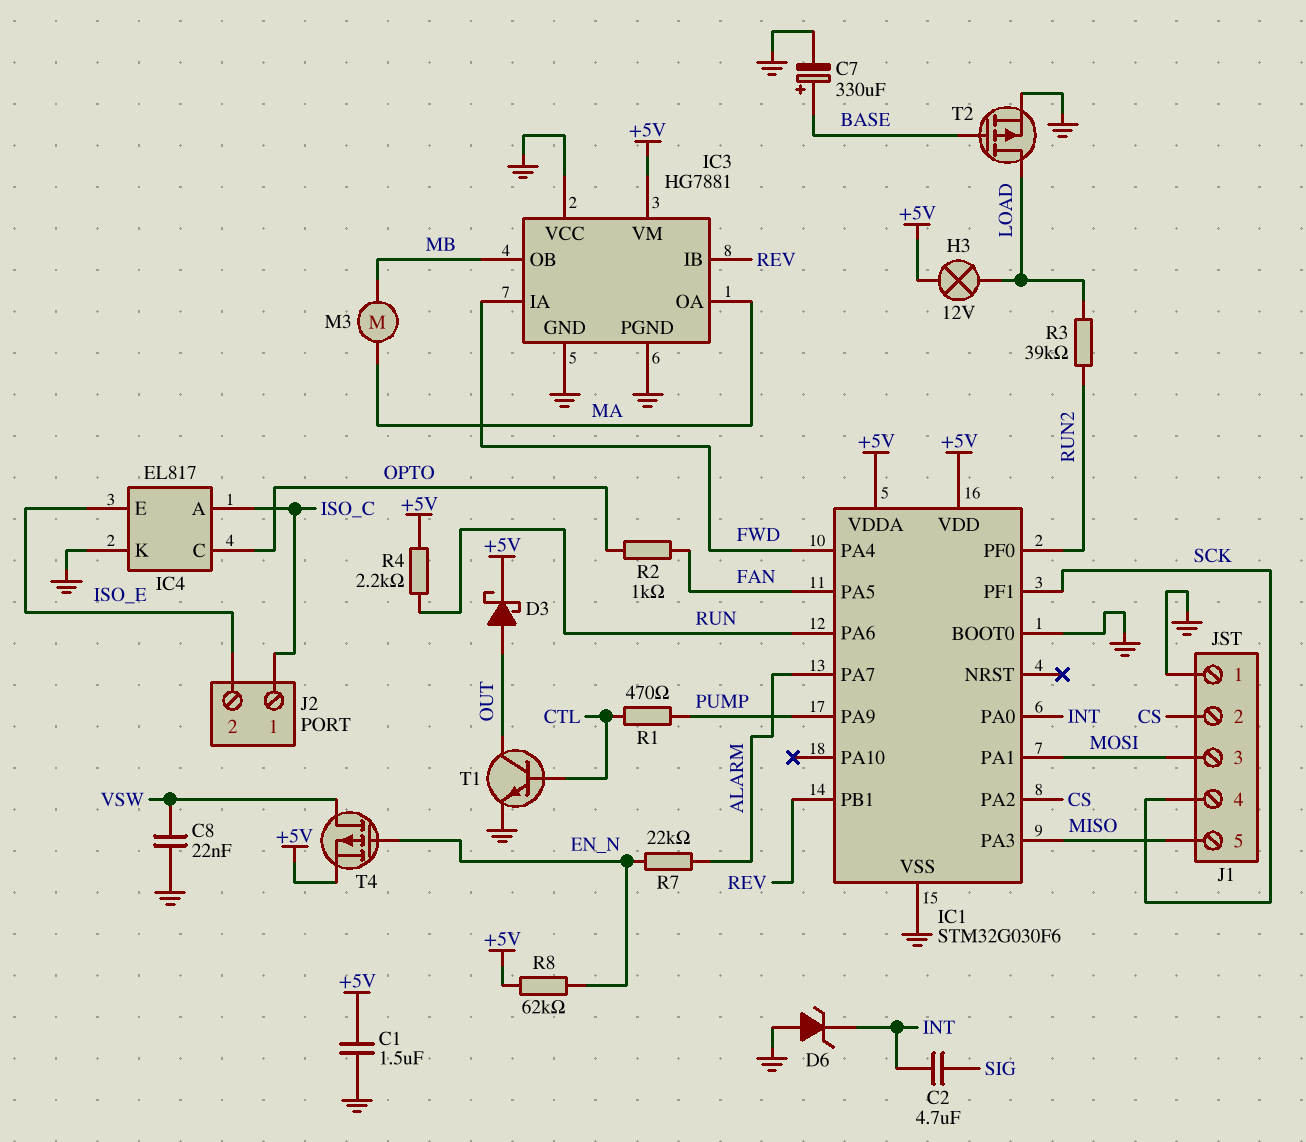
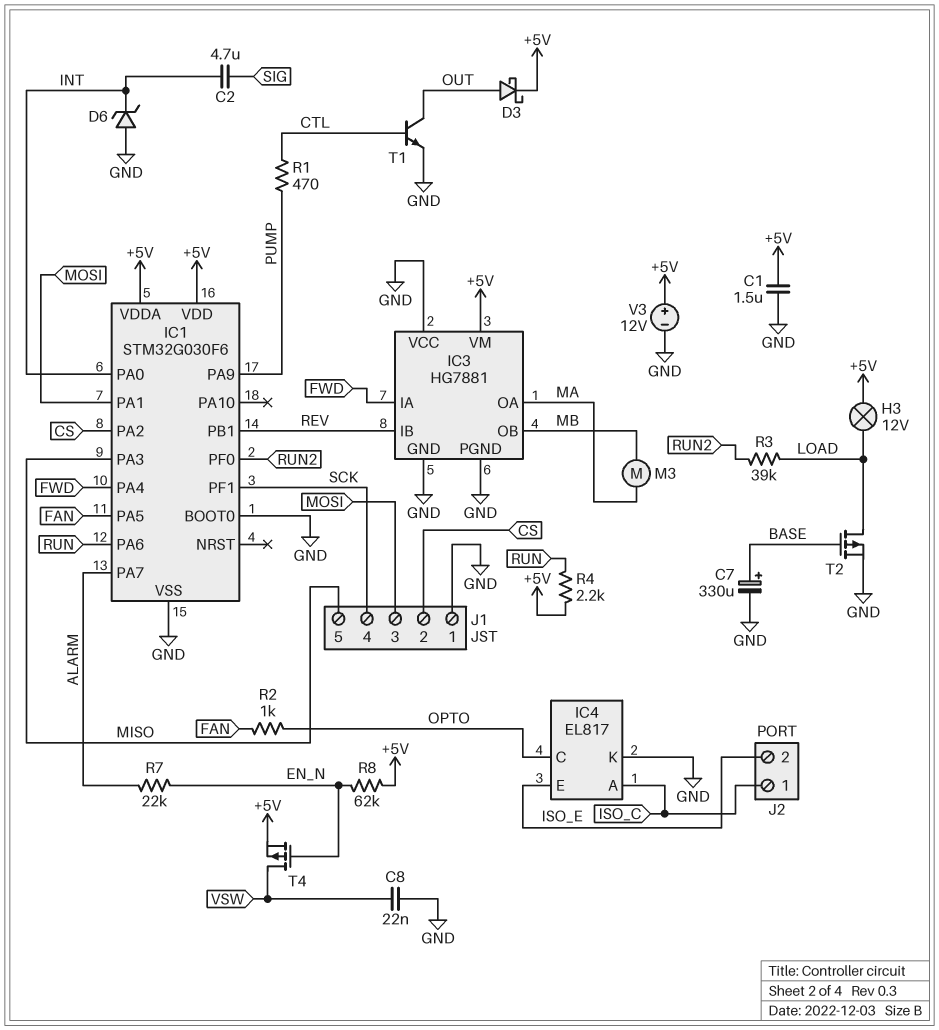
V3: none -> 12V (plus +5V, minus GND)

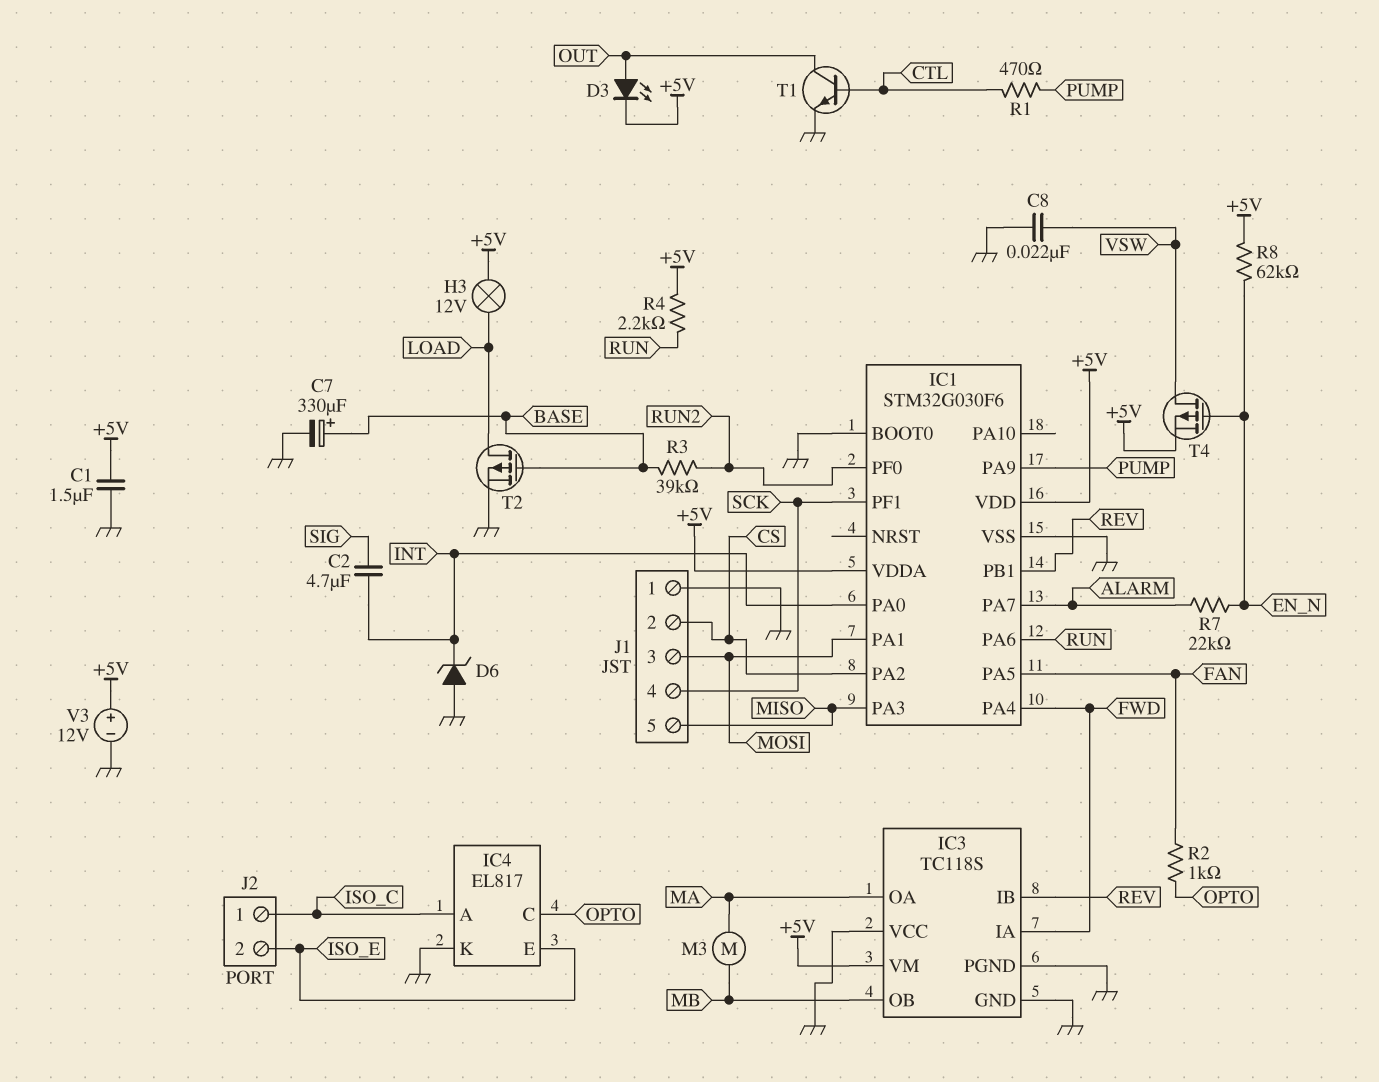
D3: schottky (A OUT, K +5V) -> LED (A OUT, K +5V)
IC3: HG7881 -> TC118S
R3: 39k (LOAD, RUN2) -> 39k (BASE, RUN2)

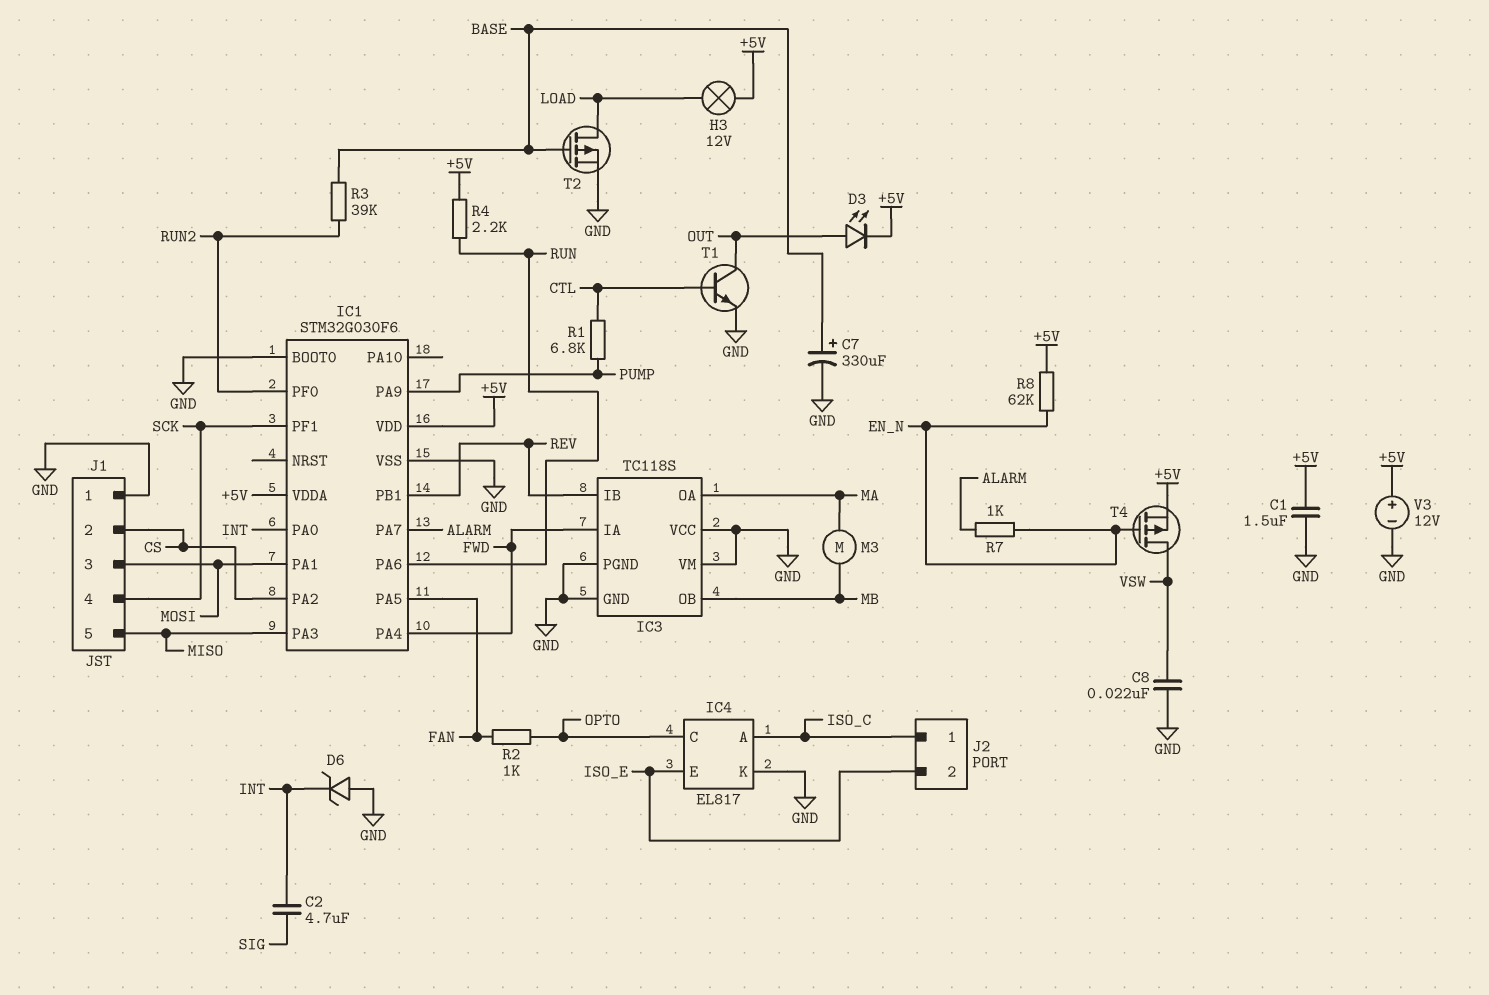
IC3 pin VM: +5V -> GND
R1: 470 (CTL, PUMP) -> 6.8k (CTL, PUMP)
R7: 22k (ALARM, EN_N) -> 1k (ALARM, EN_N)

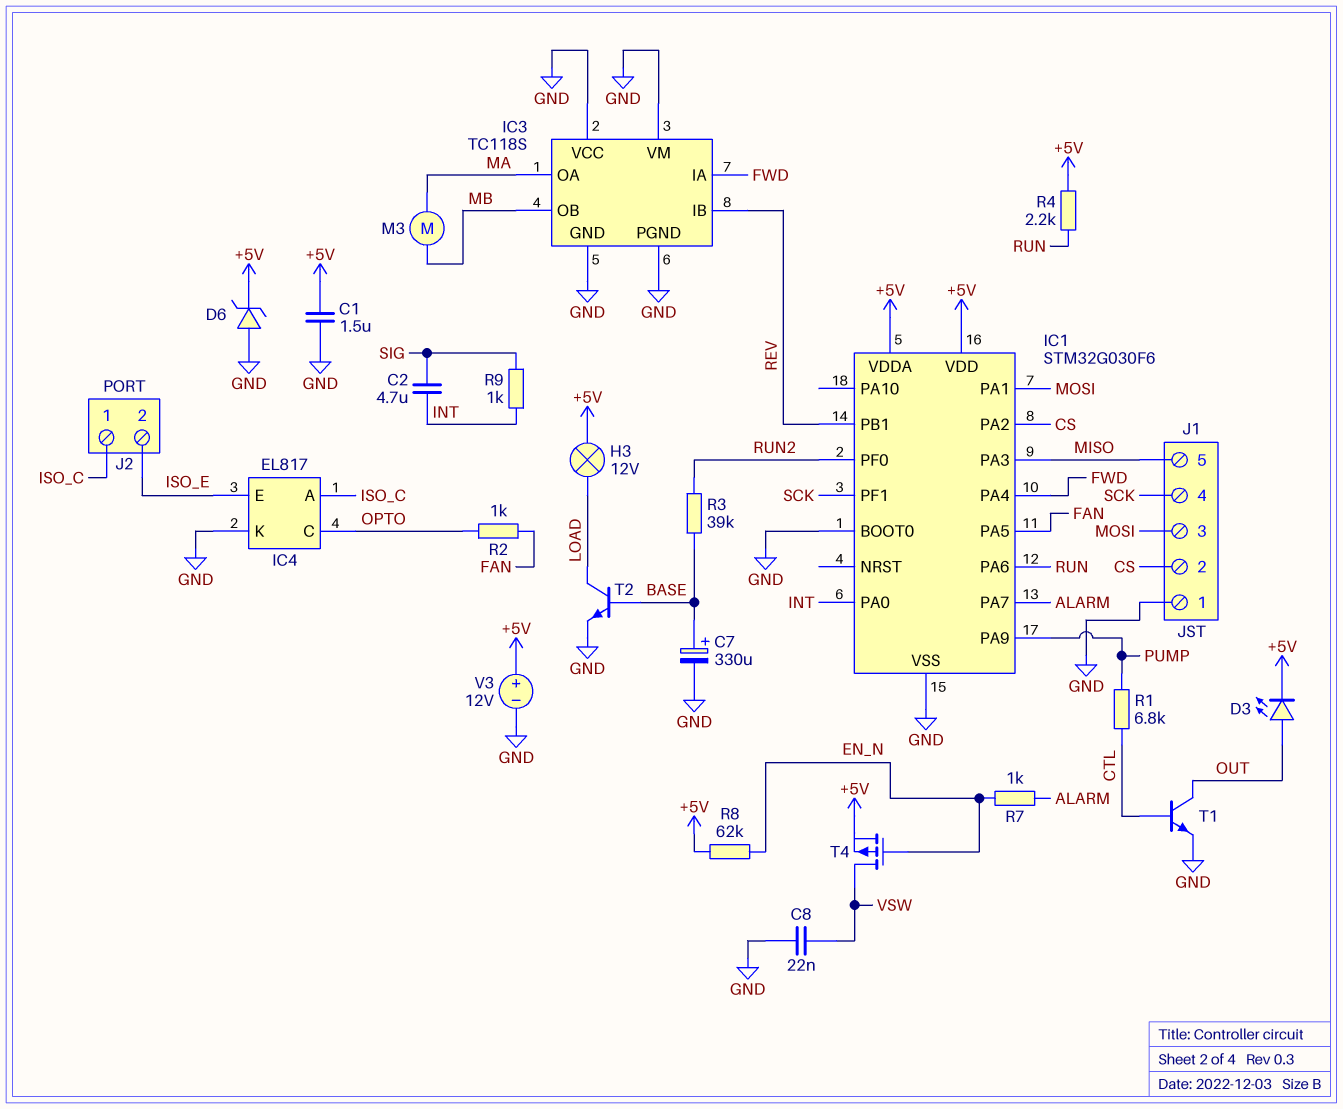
D6: zener (A GND, K INT) -> zener (A GND, K +5V)
R9: none -> 1k (INT, SIG)
T2: PMOS (G BASE, D LOAD, S GND) -> NPN (B BASE, C LOAD, E GND)

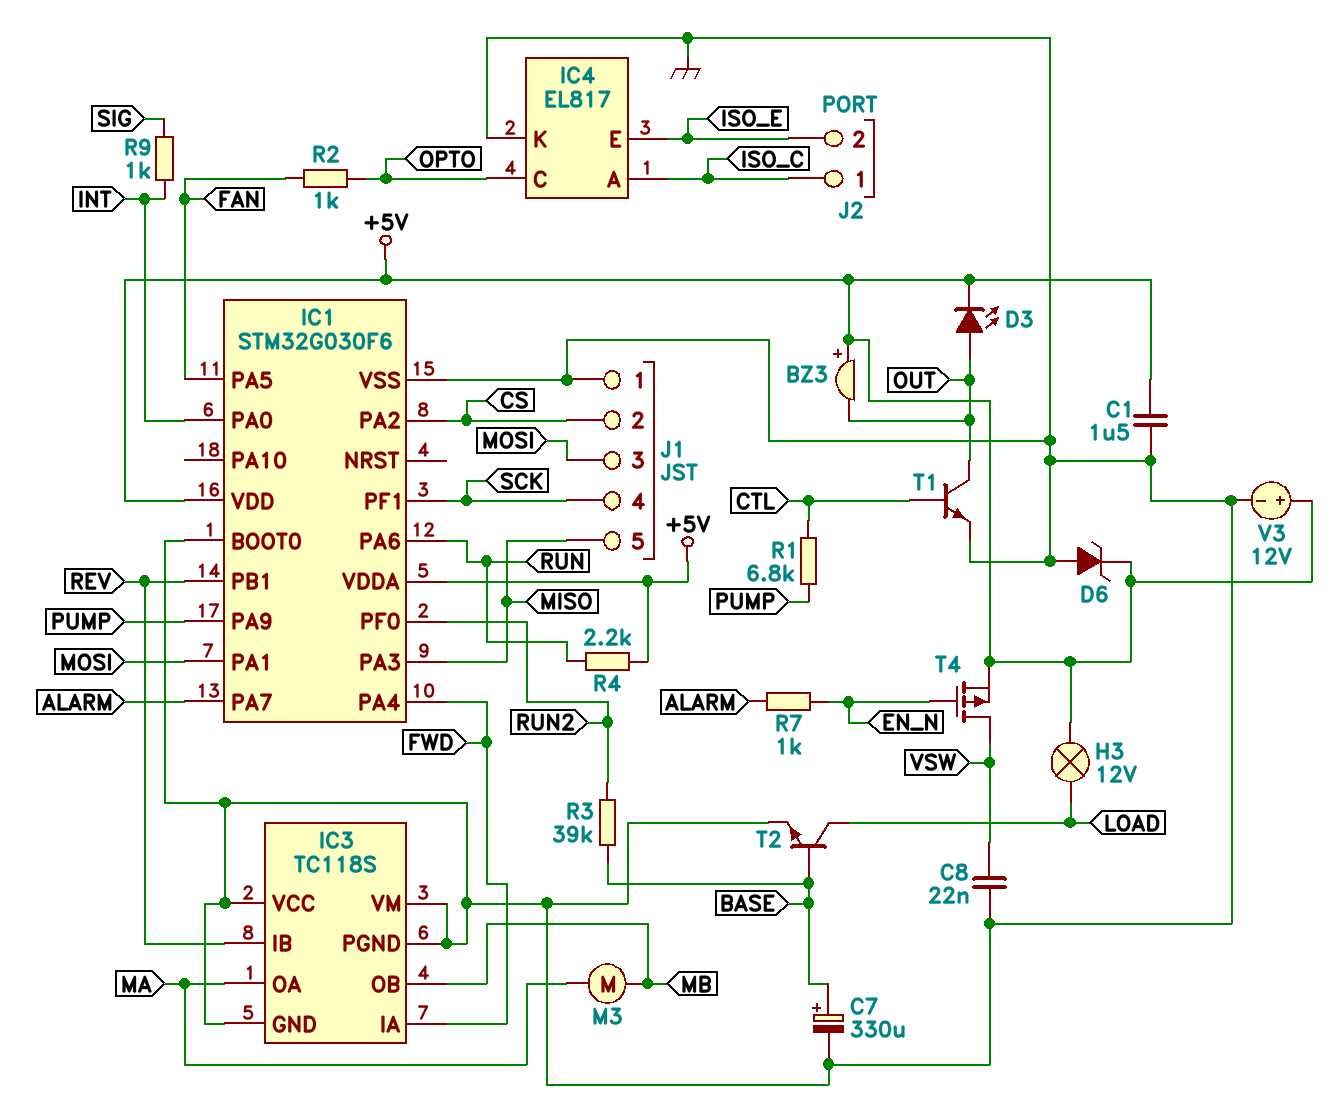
BZ3: none -> buzzer (plus +5V, minus OUT)
C2: 4.7uF (INT, SIG) -> none
R8: 62k (+5V, EN_N) -> none

